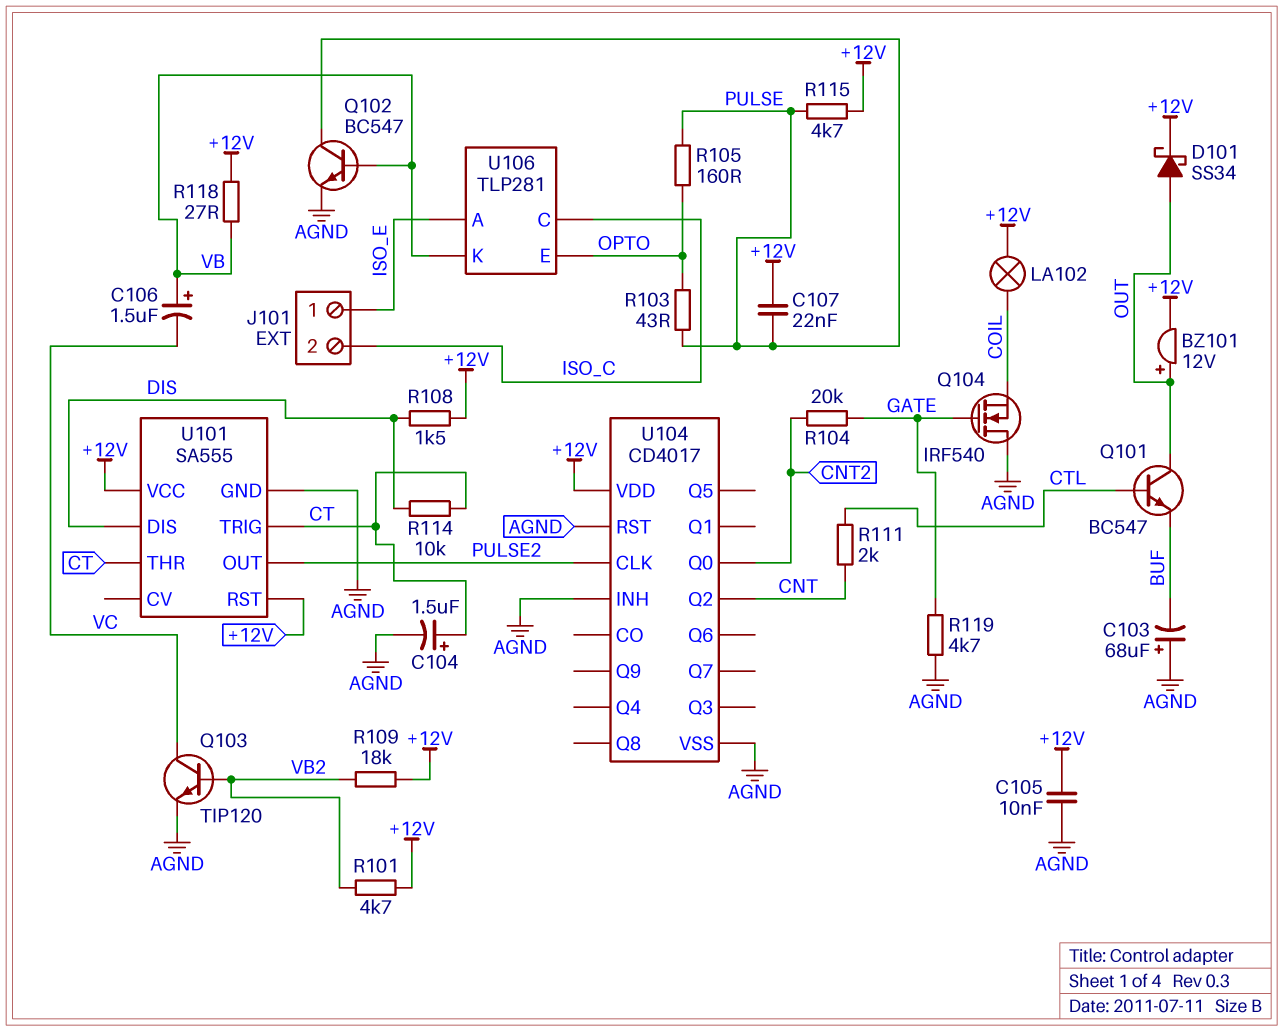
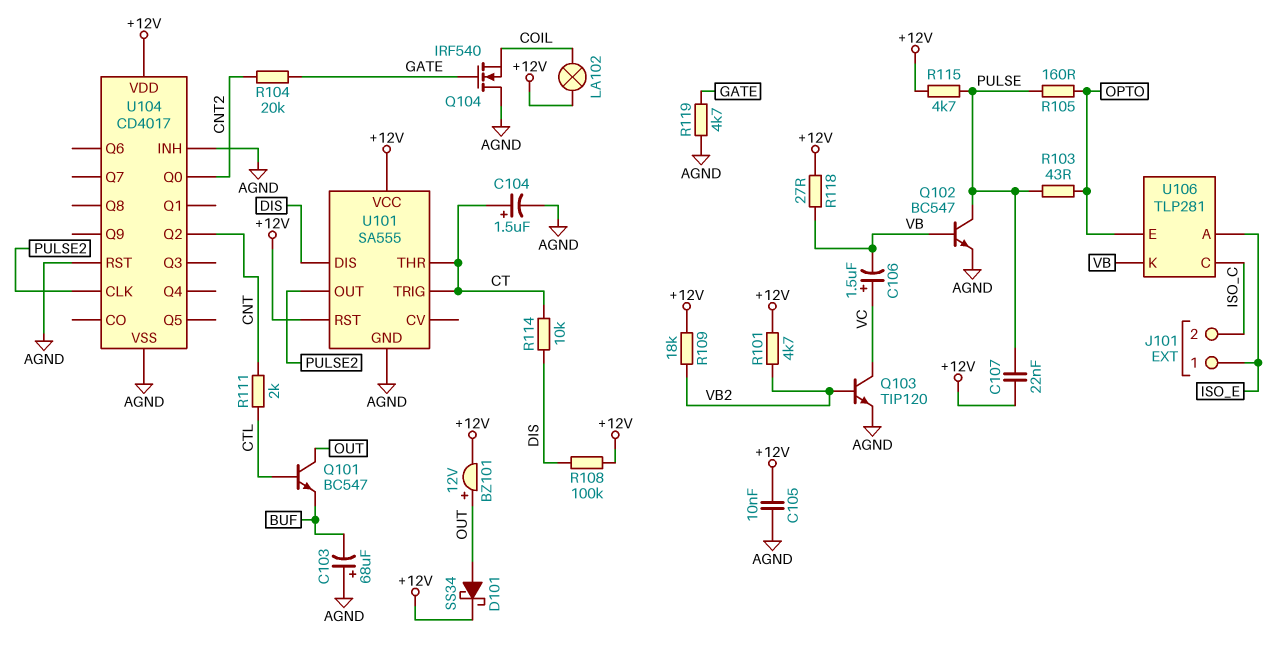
C106: 1.5uF (plus VB, minus VC) -> 1.5uF (plus VC, minus VB)
R108: 1.5k (+12V, DIS) -> 100k (+12V, DIS)

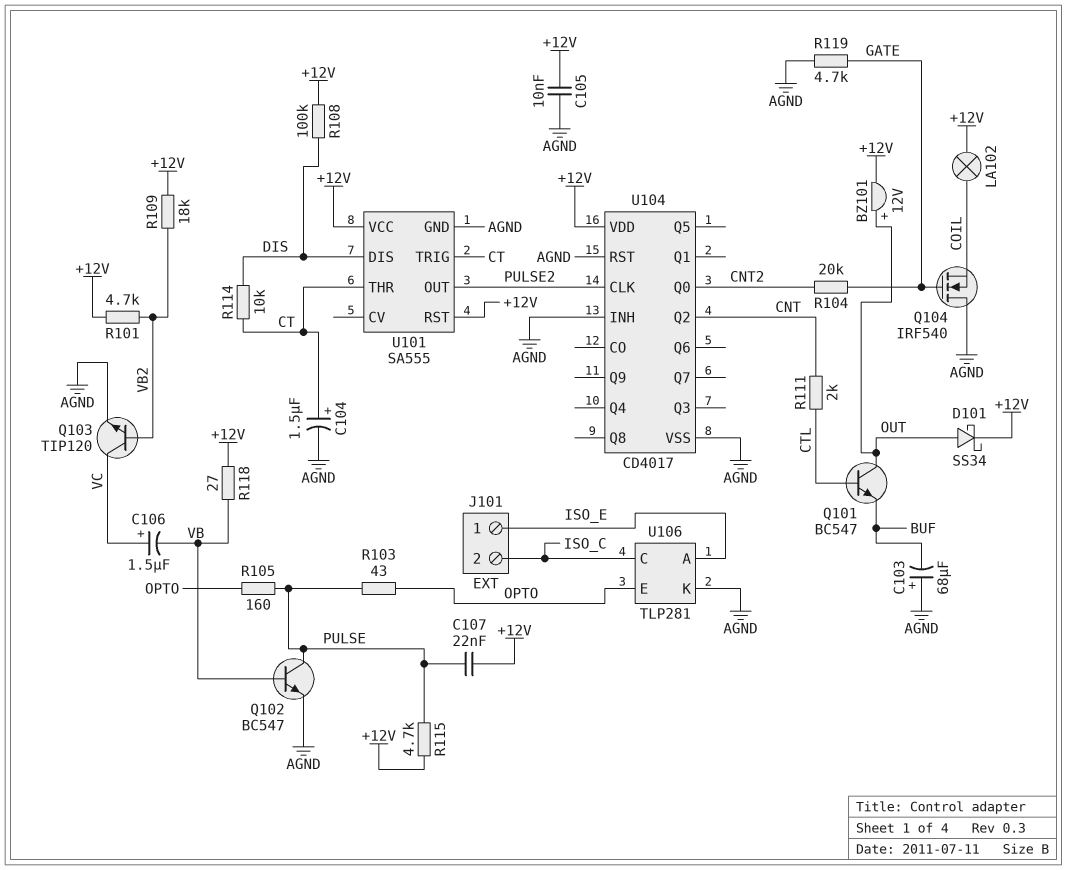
U106 pin K: VB -> AGND

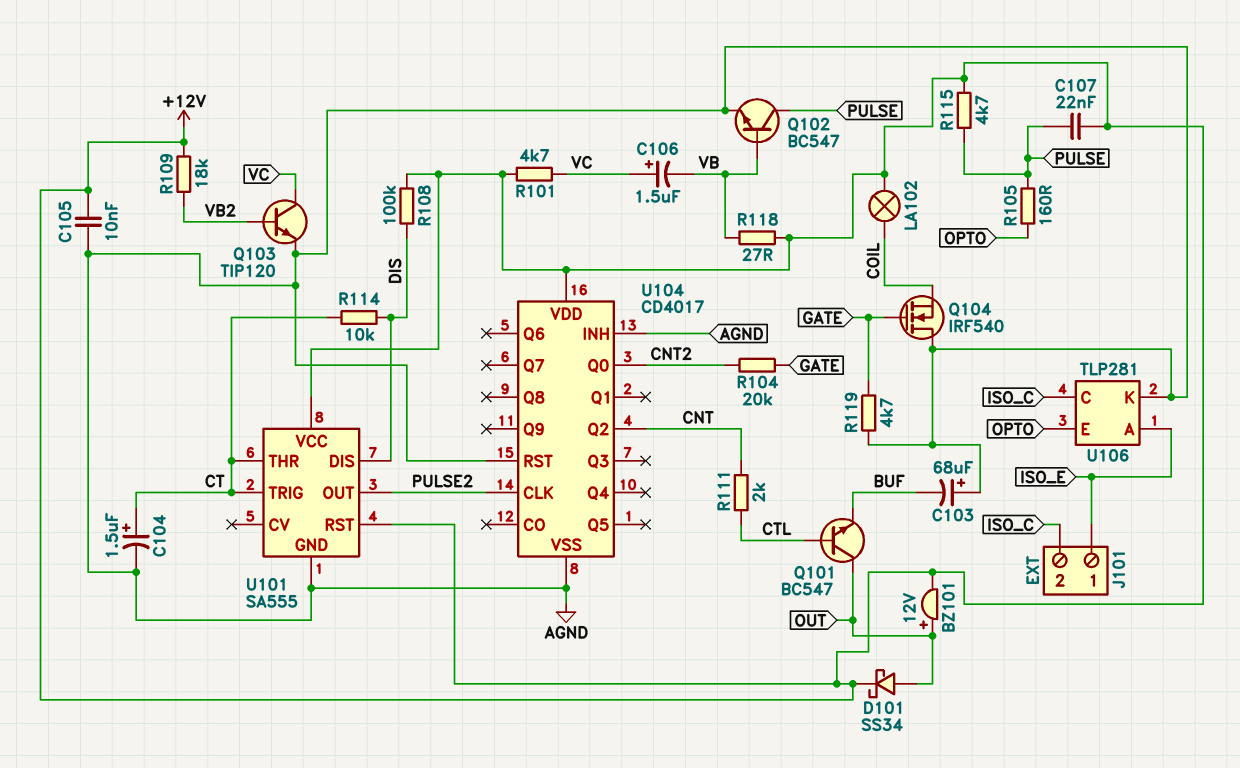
R101: 4.7k (+12V, VB2) -> 4.7k (+12V, VC)
R103: 43 (OPTO, PULSE) -> none

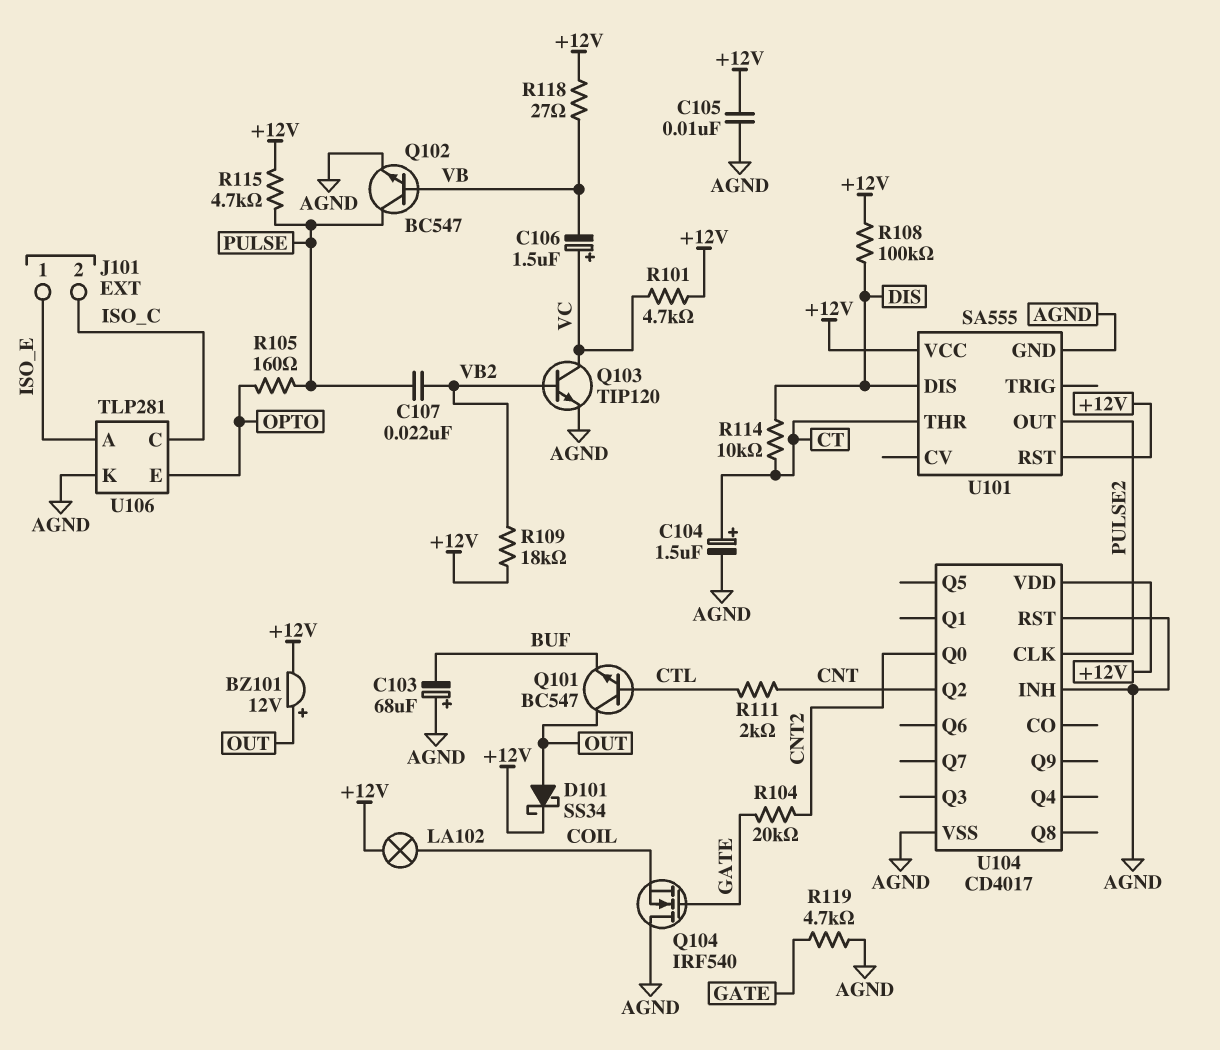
C107: 22nF (+12V, PULSE) -> 22nF (PULSE, VB2)
U101 pin TRIG: CT -> none

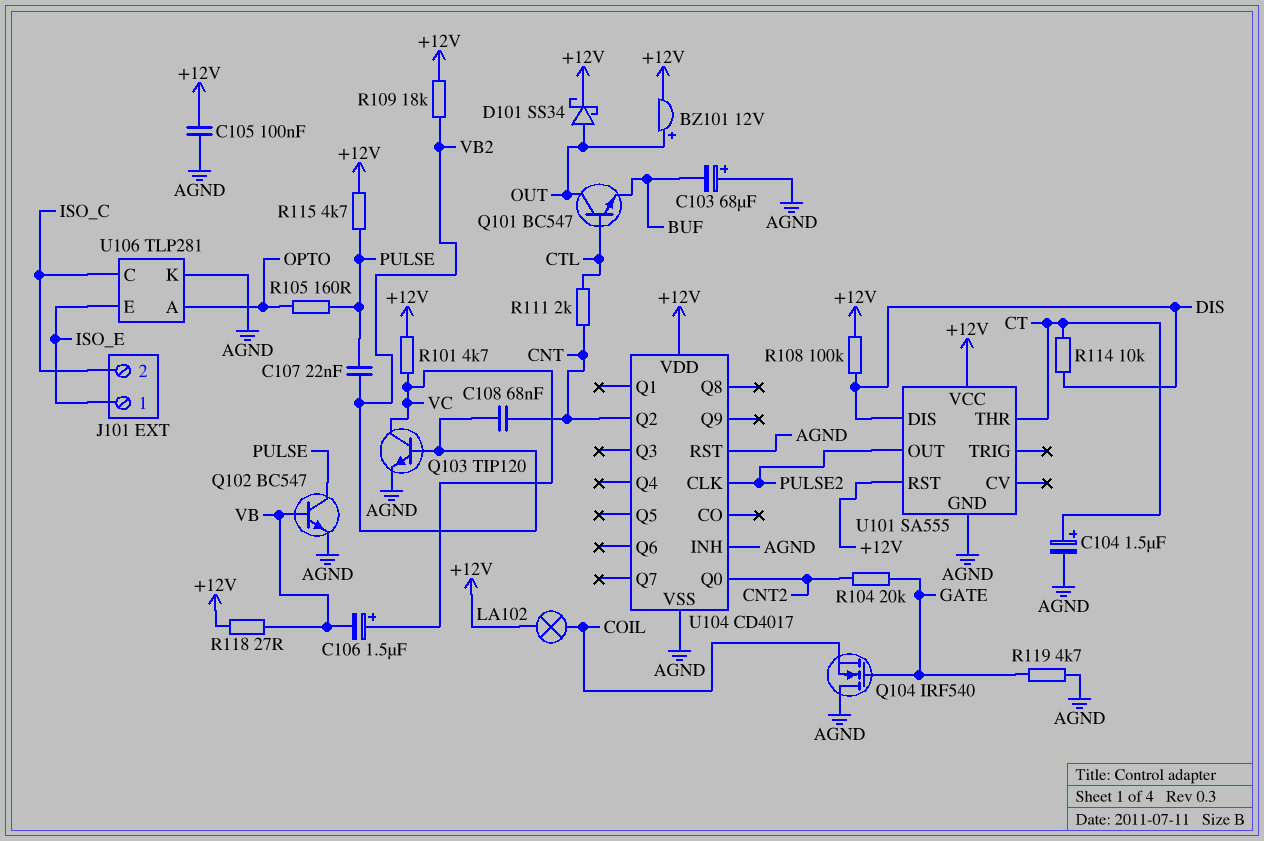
C105: 10nF (+12V, AGND) -> 100nF (+12V, AGND)
C108: none -> 68nF (CNT, VB2)
U106 pin A: ISO_E -> OPTO
U106 pin E: OPTO -> ISO_E

